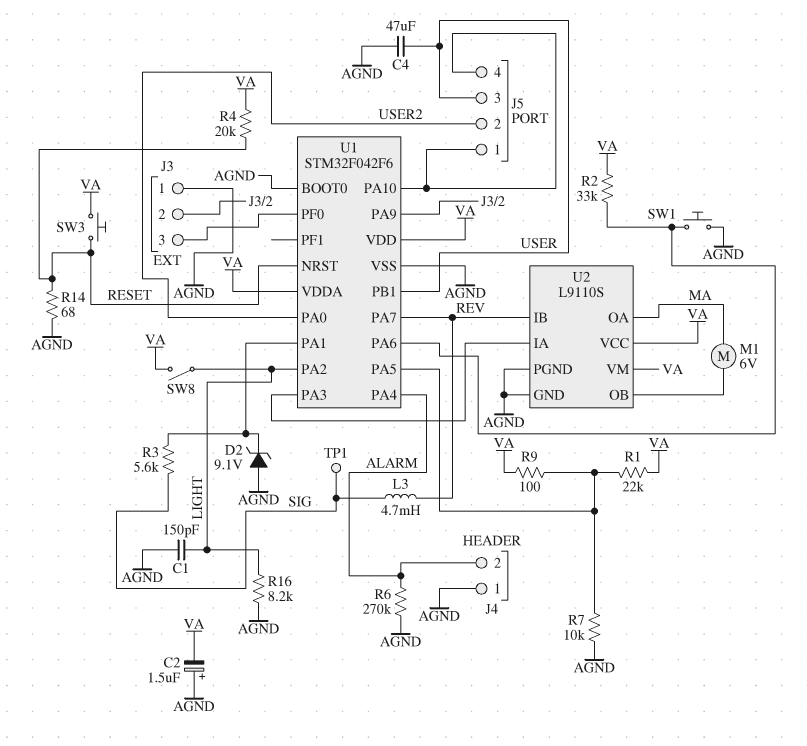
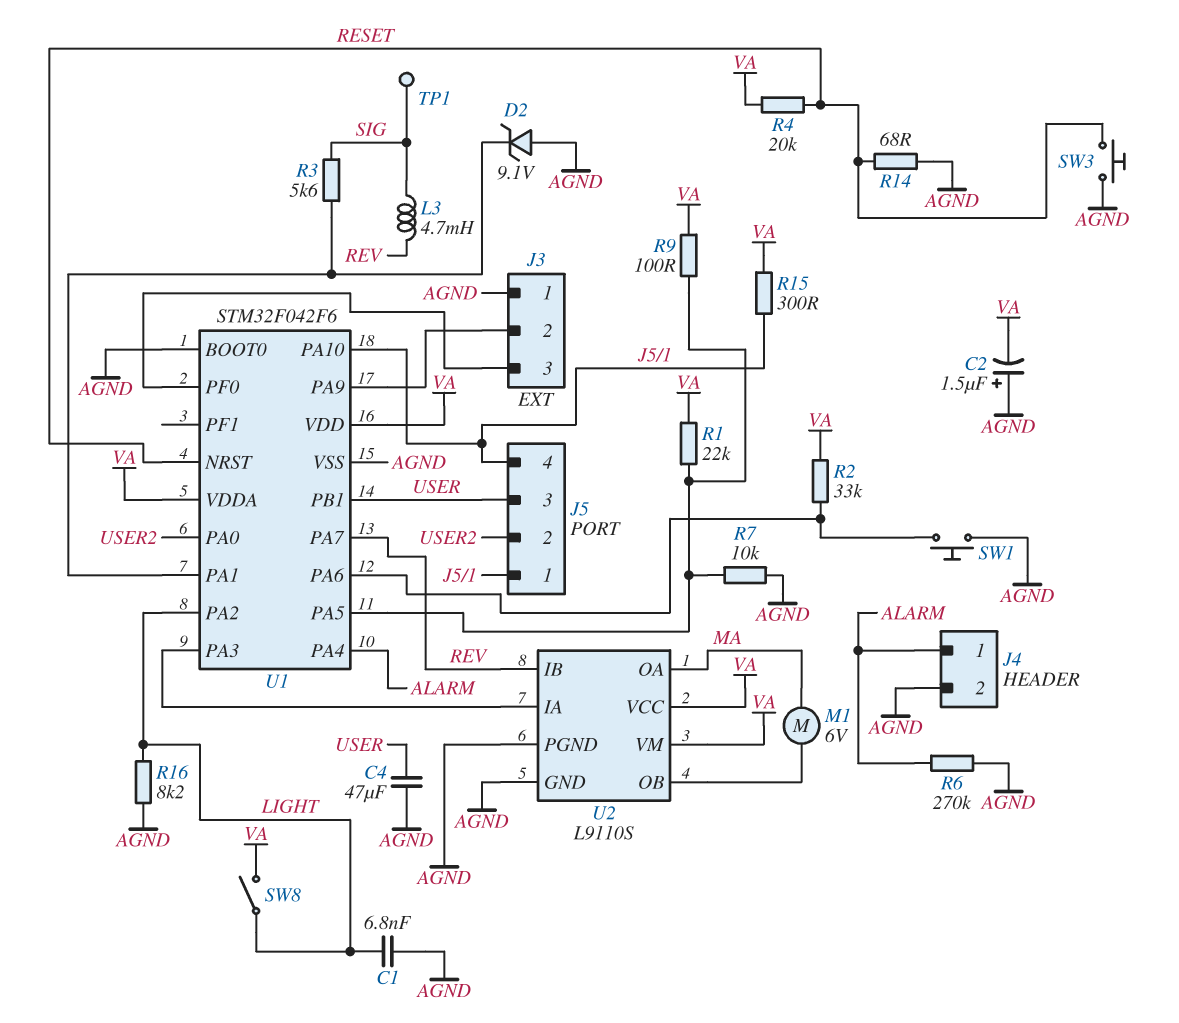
C1: 150pF (AGND, LIGHT) -> 6.8nF (AGND, LIGHT)
J4 pin 1: AGND -> ALARM
J4 pin 2: ALARM -> AGND
R15: none -> 300 (J5/1, VA)
SW3: button (RESET, VA) -> button (AGND, RESET)

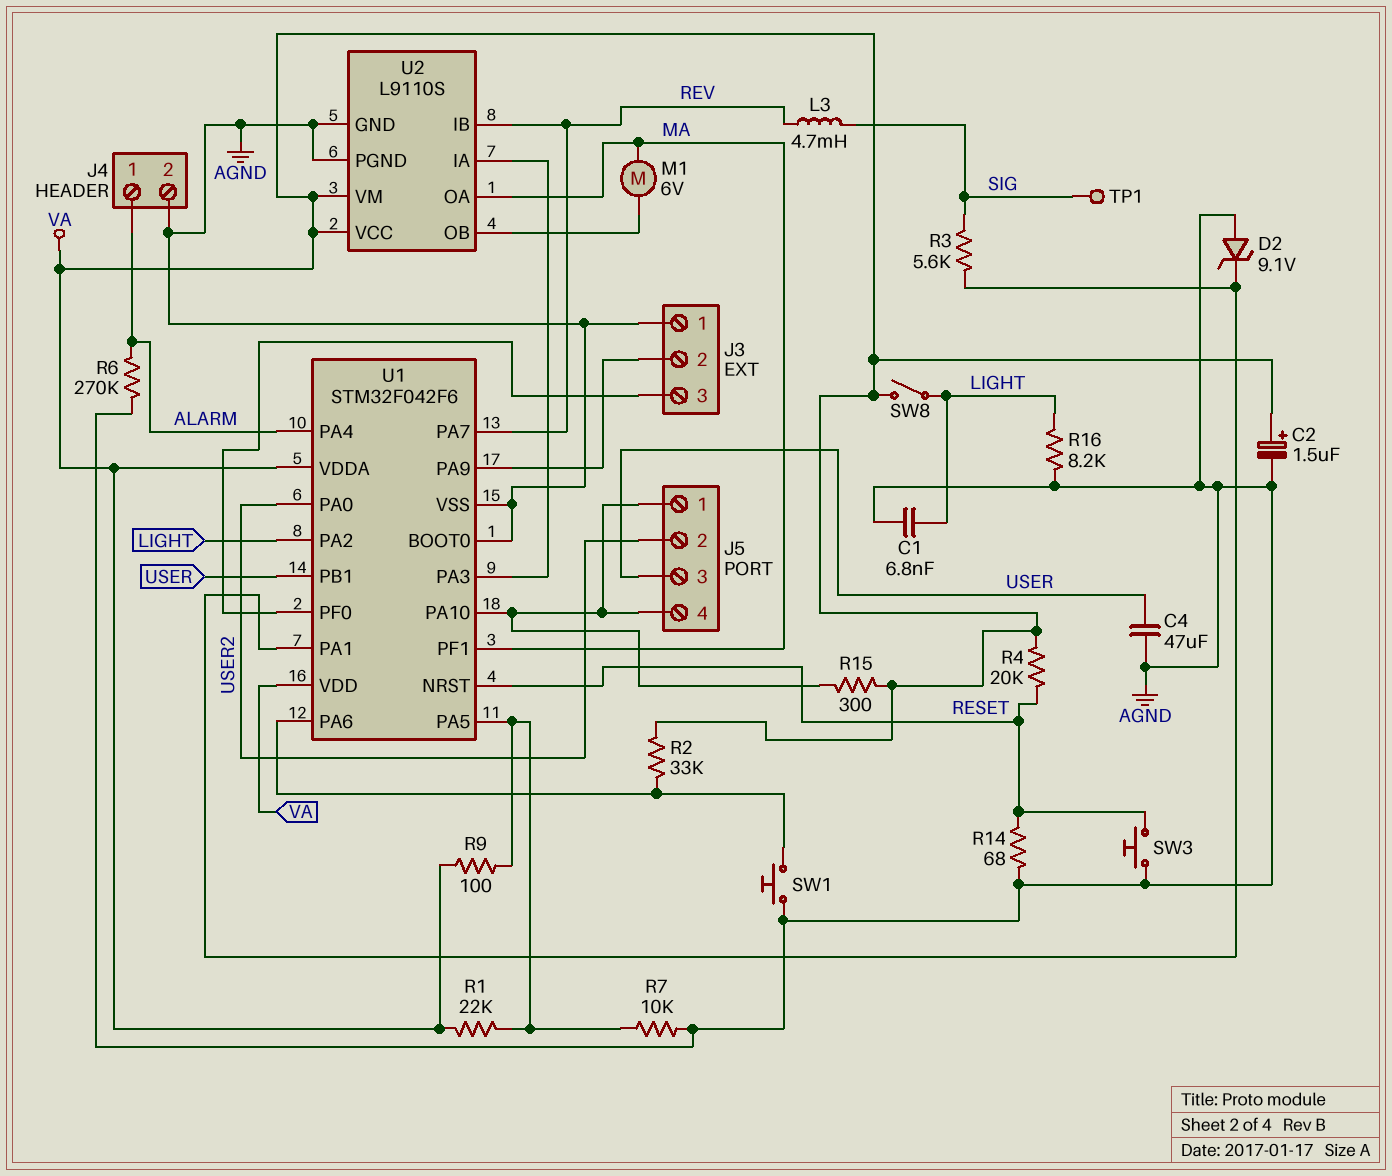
C2: 1.5uF (plus AGND, minus VA) -> 1.5uF (plus VA, minus AGND)
U1 pin PF1: none -> MA

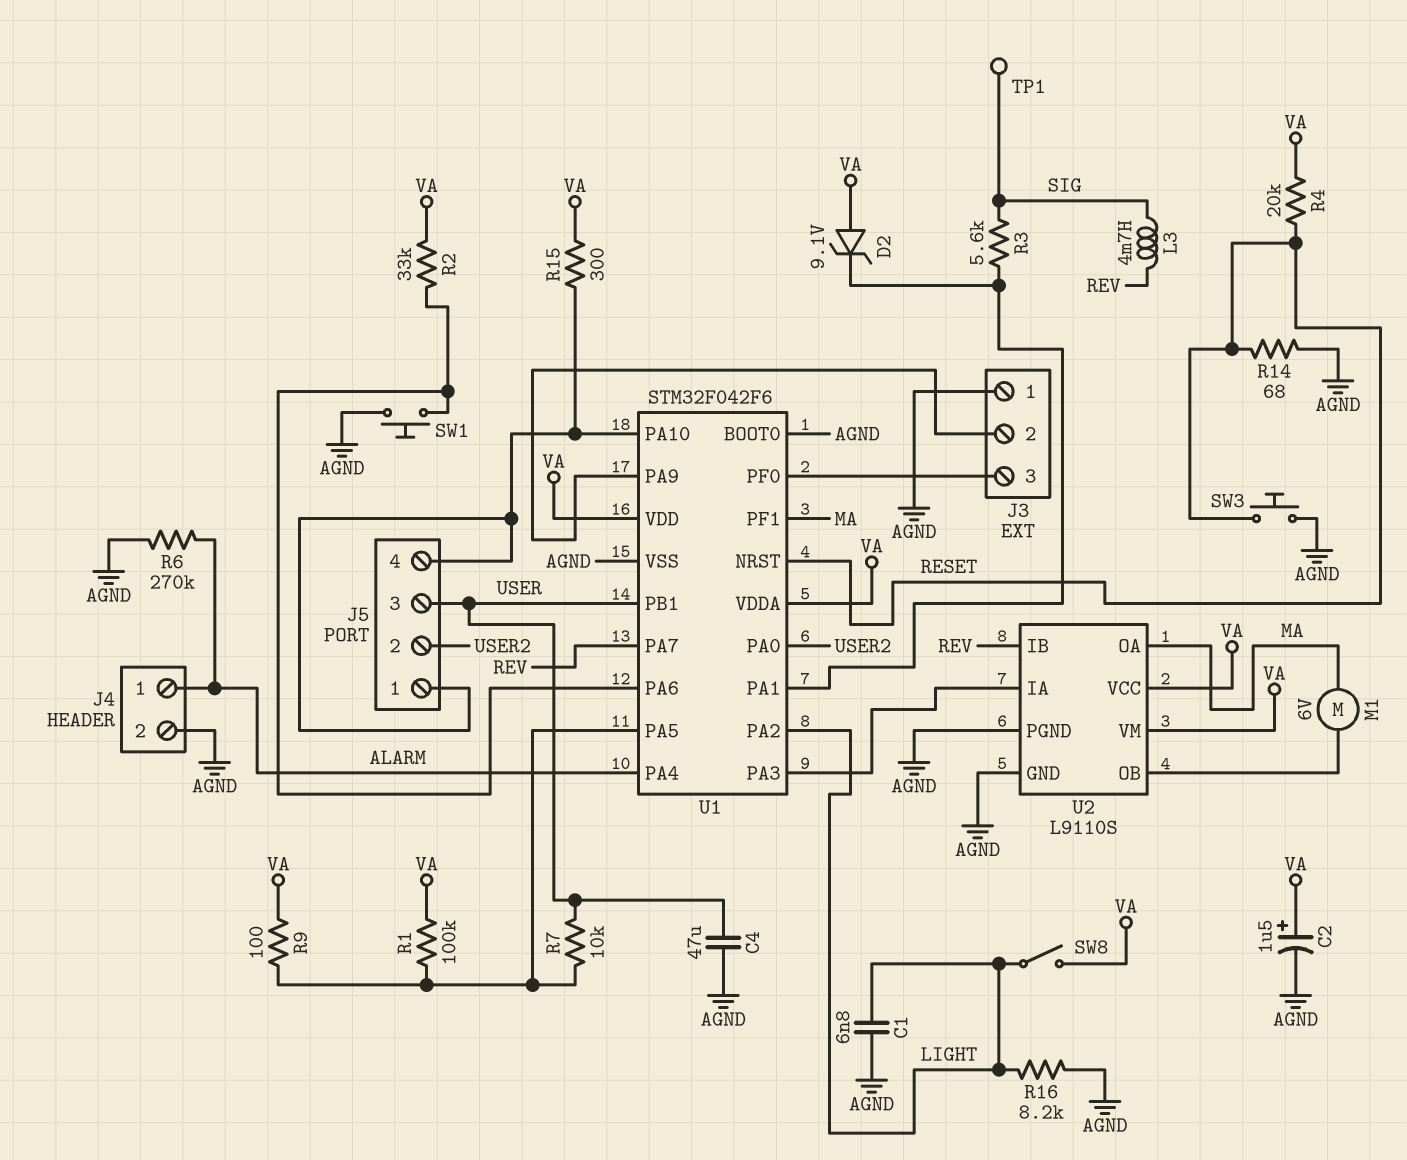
D2: zener 9.1V (A AGND, K U1/PA1) -> zener 9.1V (A VA, K U1/PA1)
R1: 22k (U1/PA5, VA) -> 100k (U1/PA5, VA)
R7: 10k (AGND, U1/PA5) -> 10k (U1/PA5, USER)

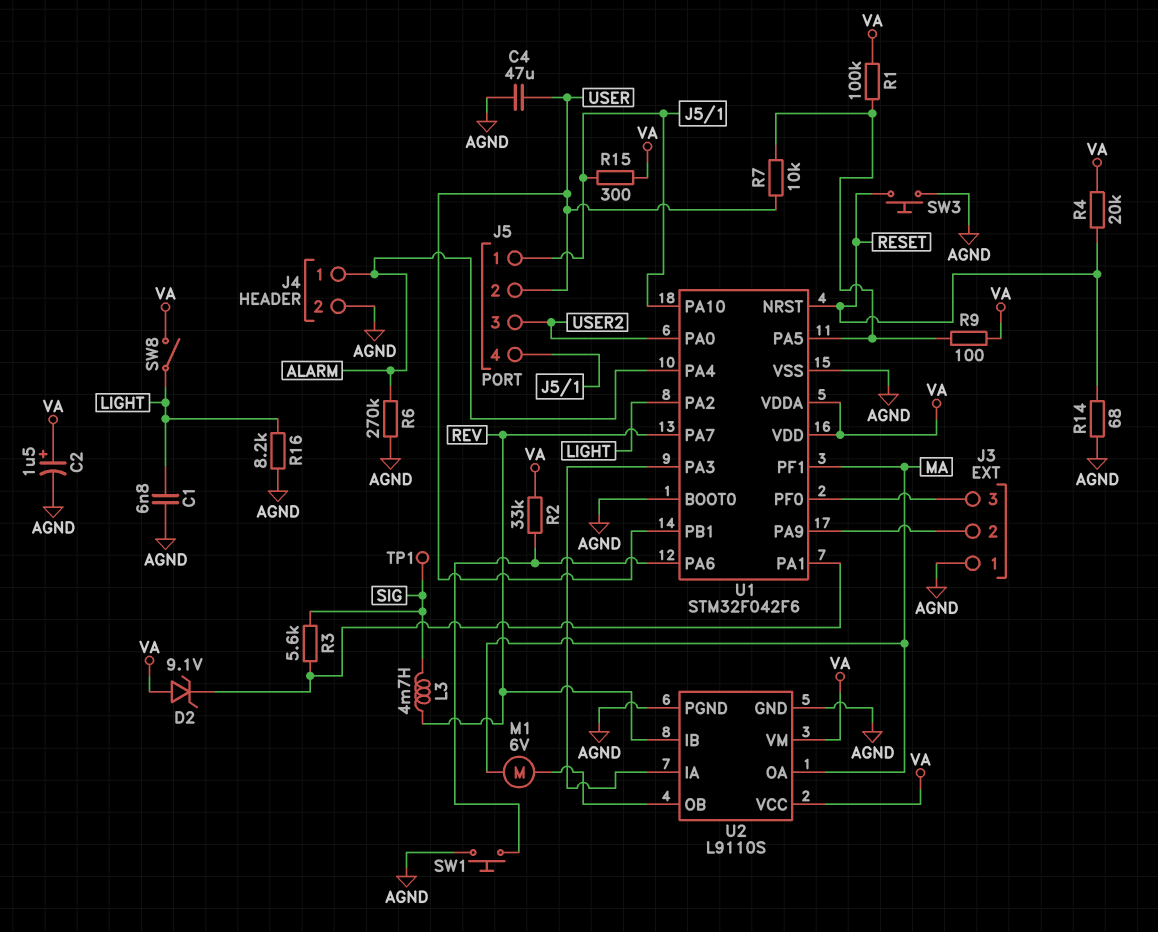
J5 pin 2: USER2 -> USER
J5 pin 3: USER -> USER2

